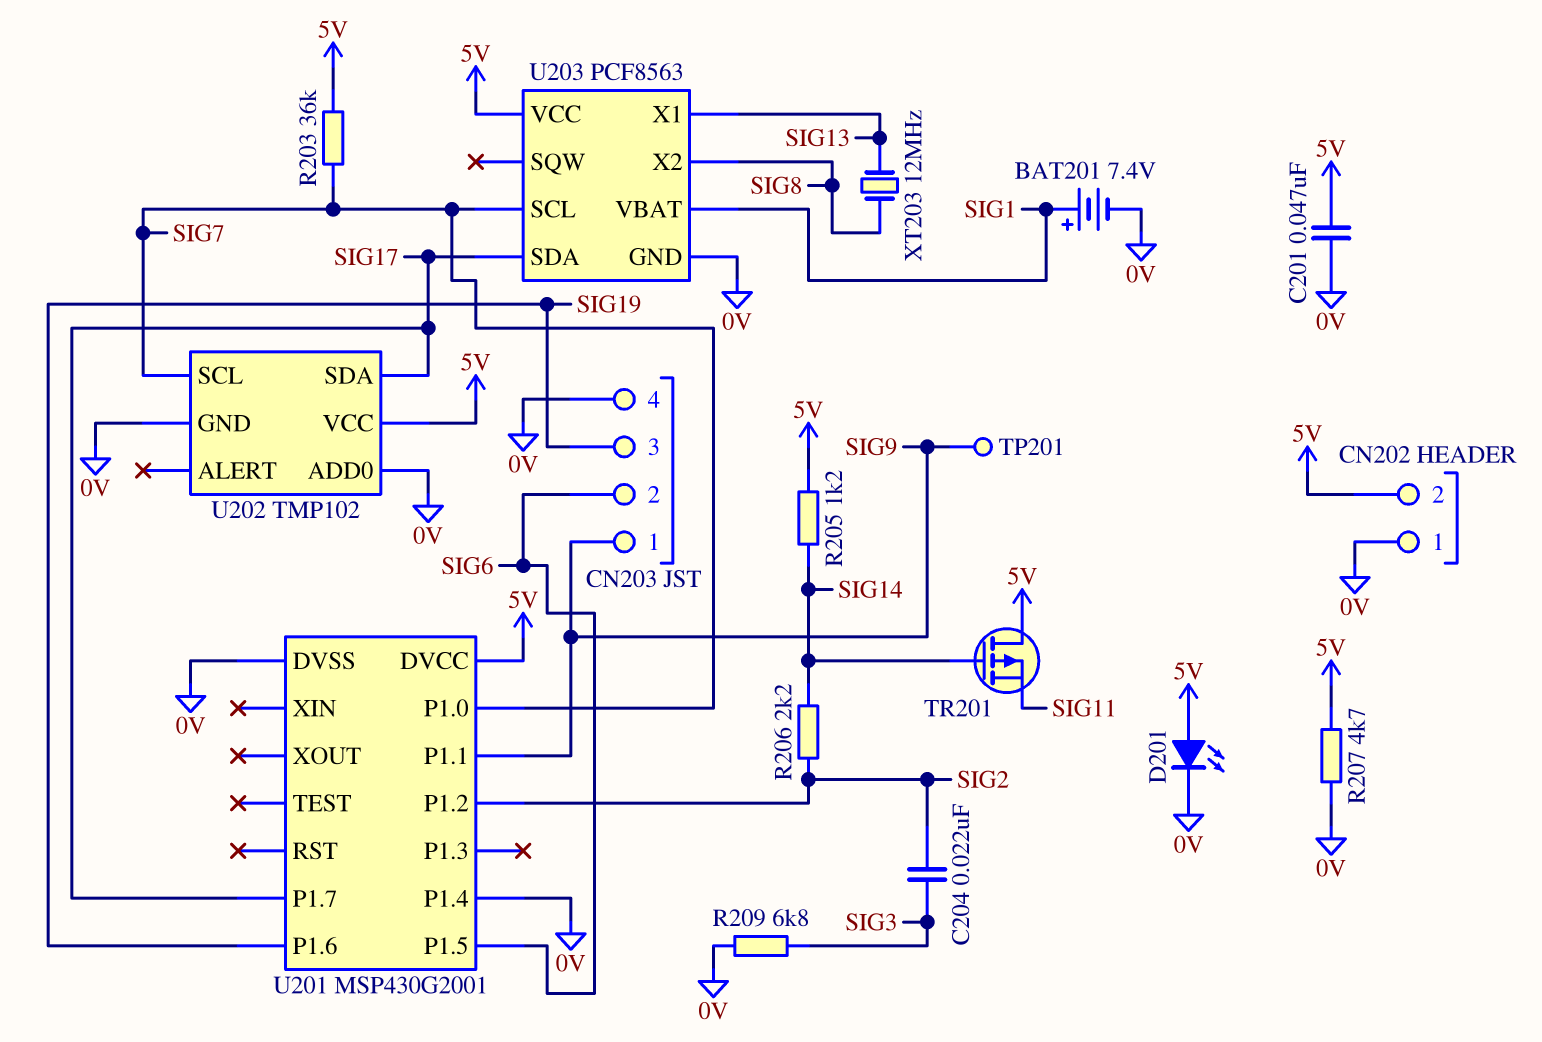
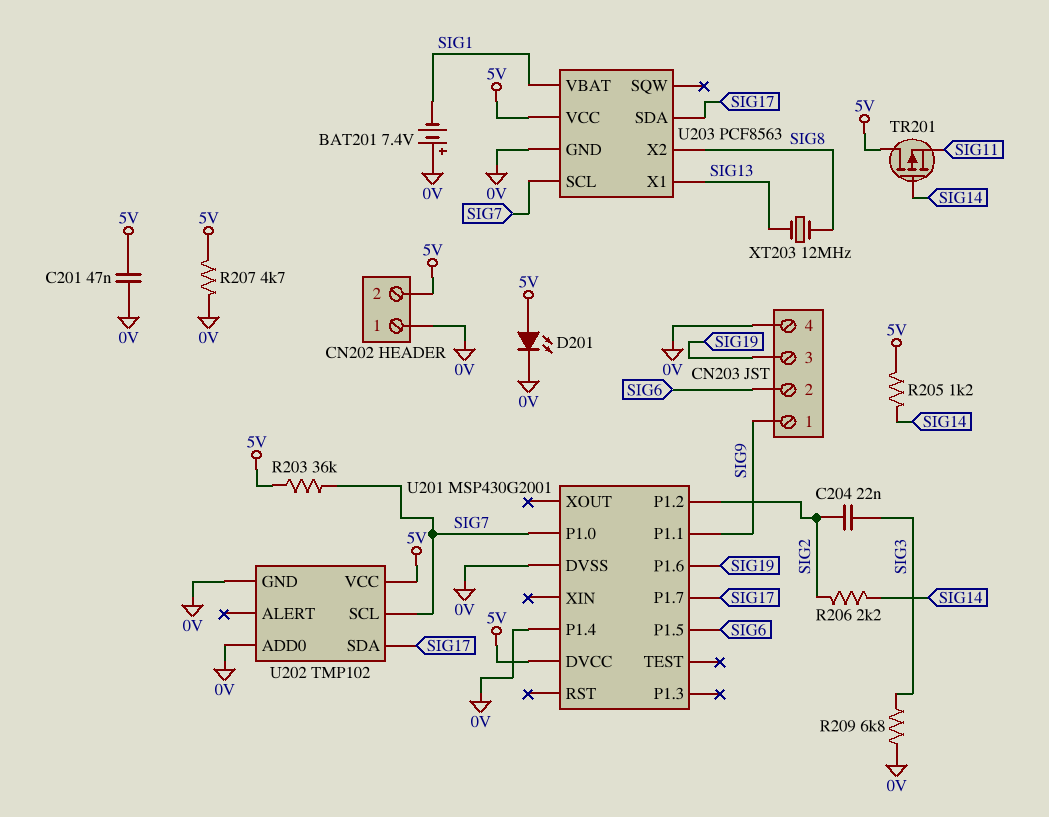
BAT201: 7.4V (plus SIG1, minus 0V) -> 7.4V (plus 0V, minus SIG1)
TP201: test point (SIG9) -> none

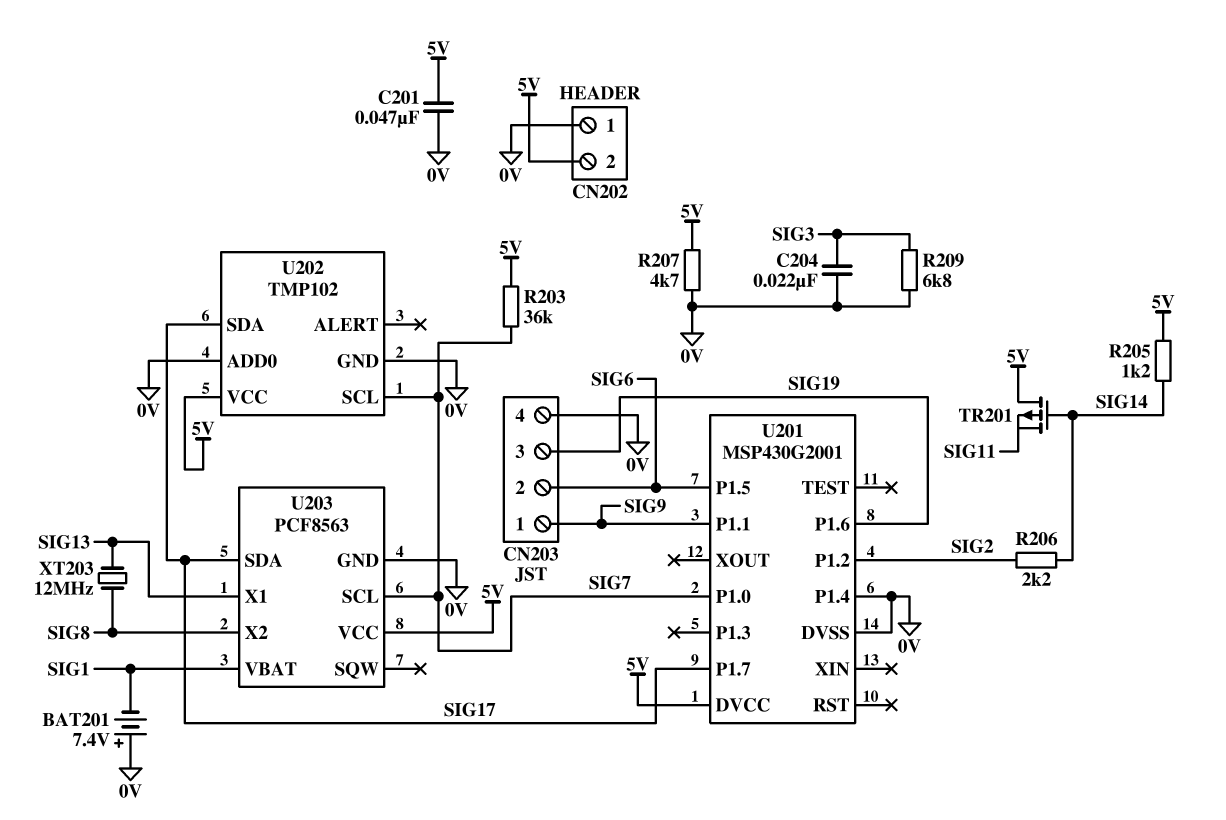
C204: 22nF (SIG2, SIG3) -> 22nF (0V, SIG3)
D201: LED (A 5V, K 0V) -> none

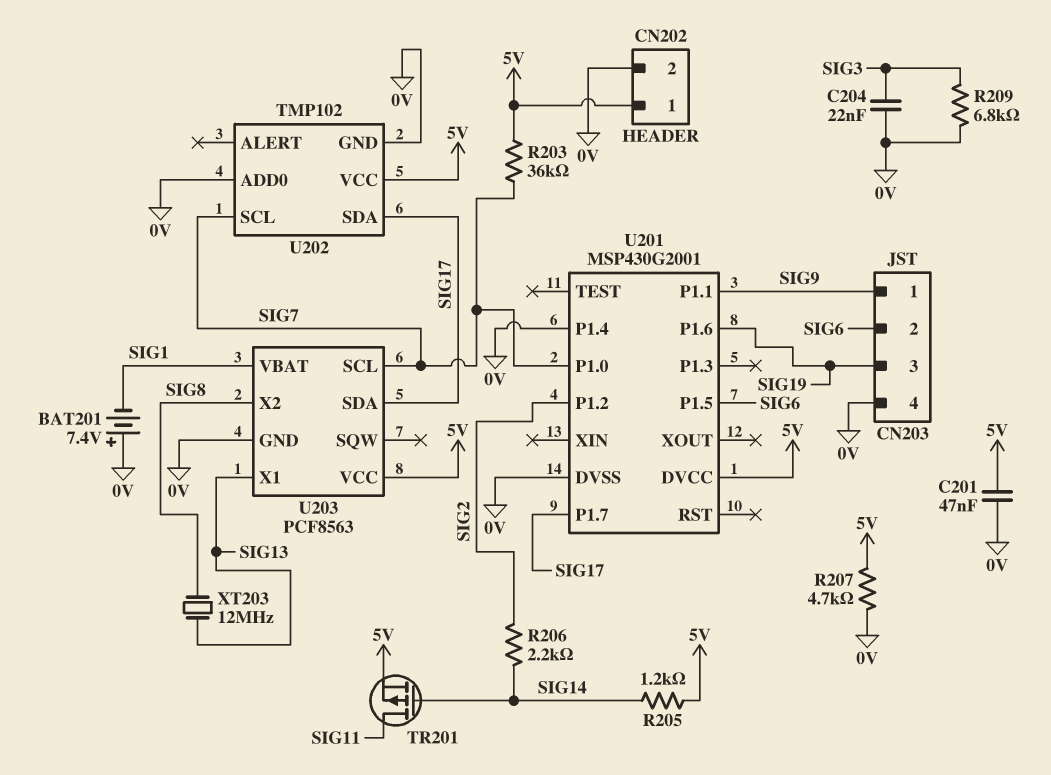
CN202 pin 1: 0V -> 5V
CN202 pin 2: 5V -> 0V
TR201: PMOS (G SIG14, D 5V, S SIG11) -> PMOS (G SIG14, D SIG11, S 5V)

